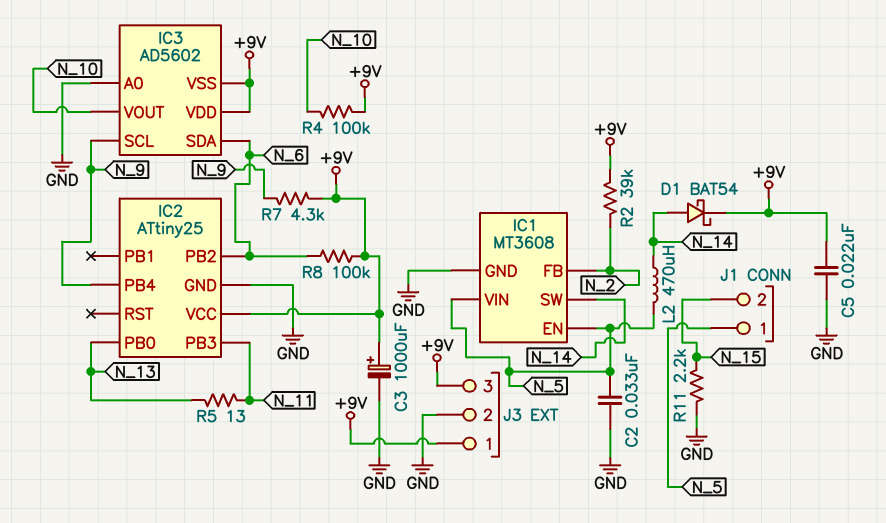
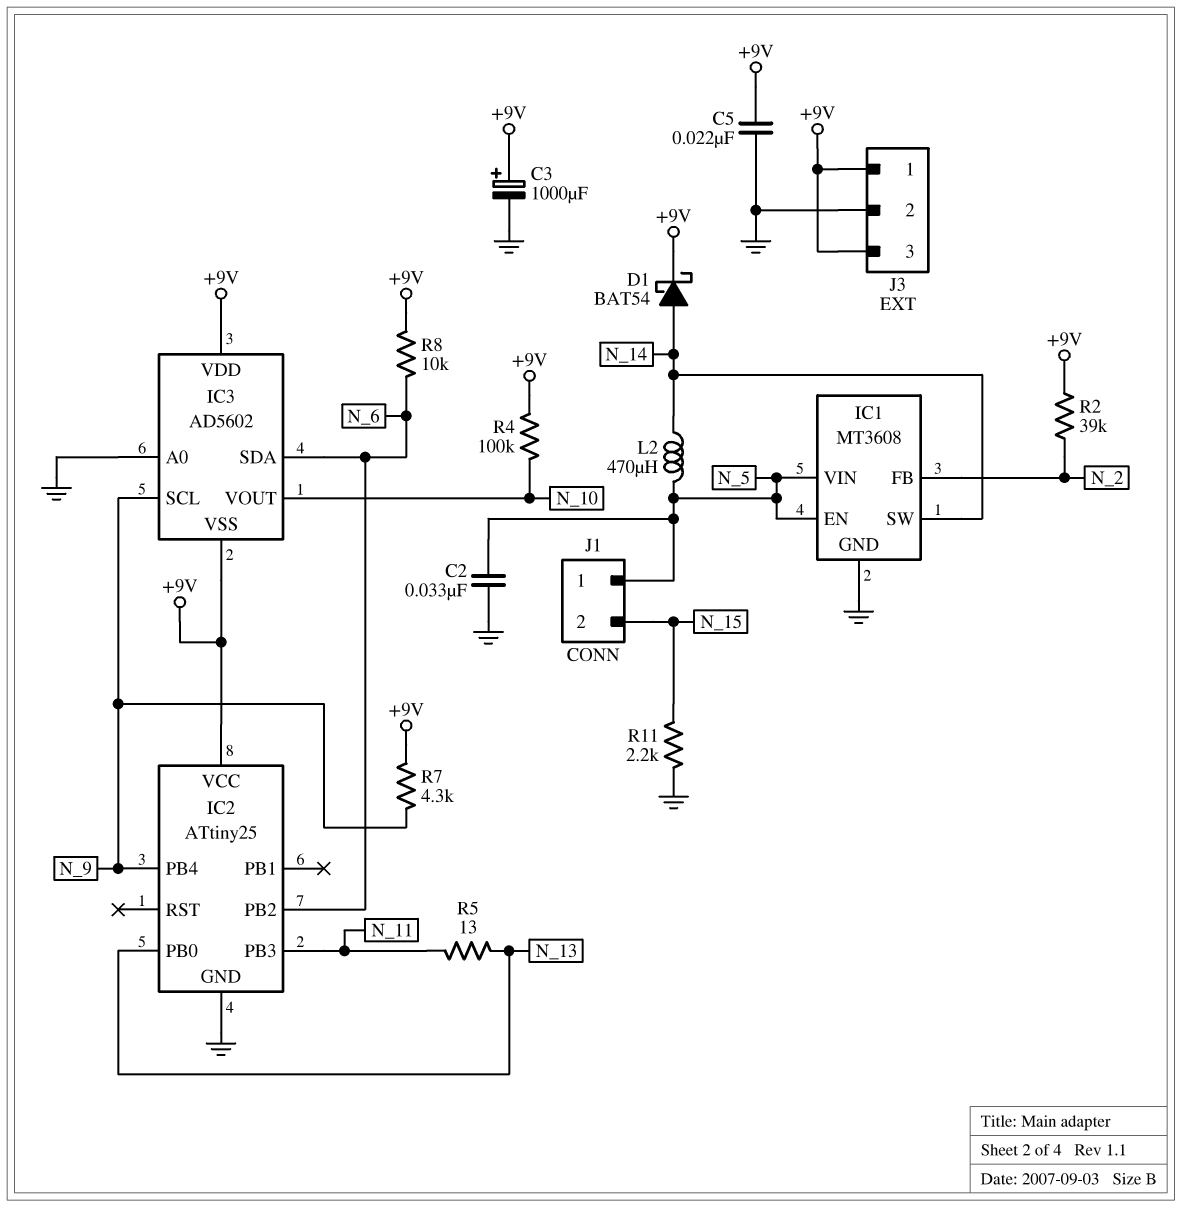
R8: 100k (+9V, N_6) -> 10k (+9V, N_6)

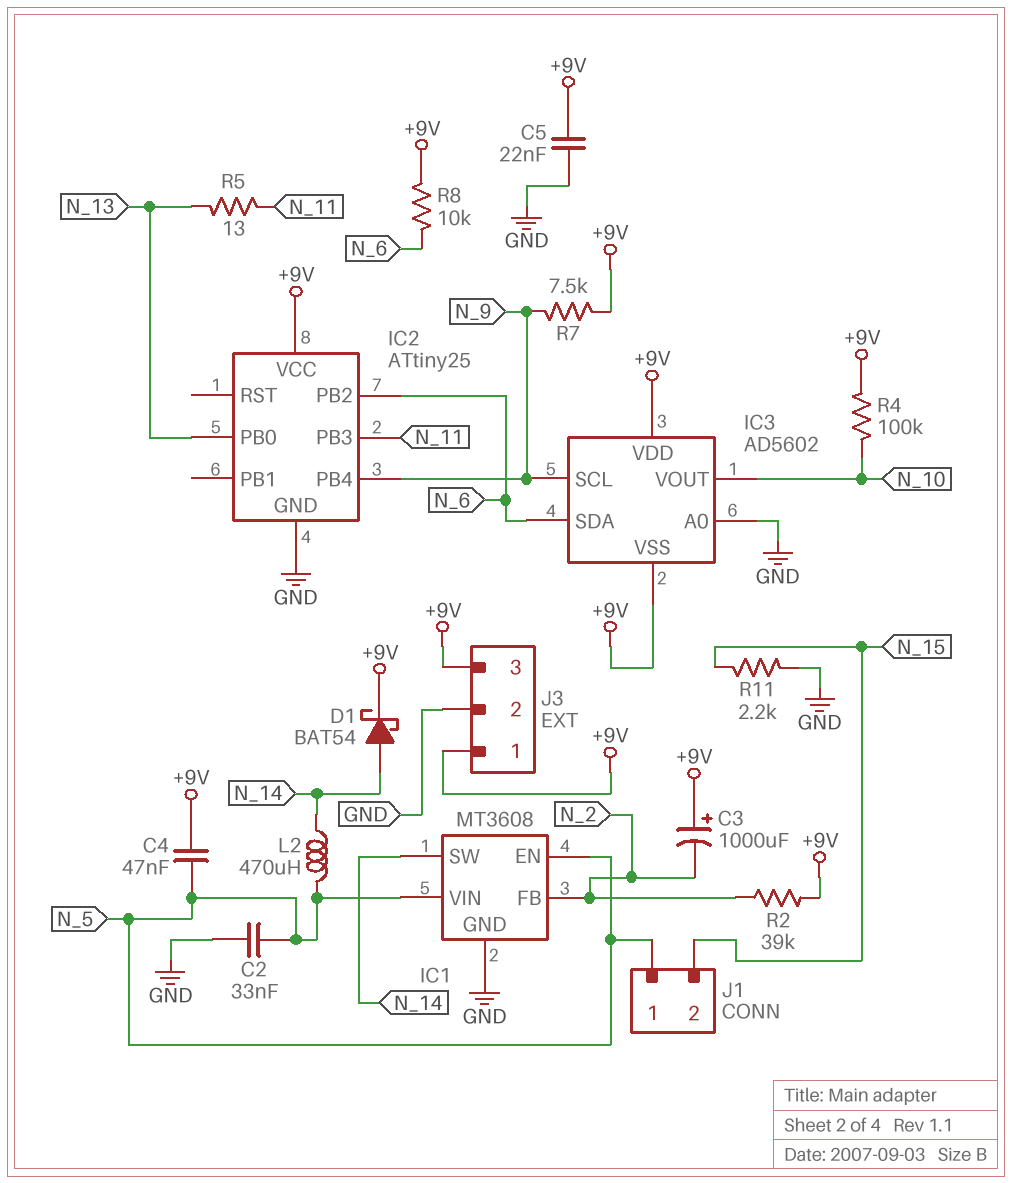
C3: 1000uF (plus +9V, minus GND) -> 1000uF (plus +9V, minus N_2)
C4: none -> 47nF (+9V, N_5)
R7: 4.3k (+9V, N_9) -> 7.5k (+9V, N_9)

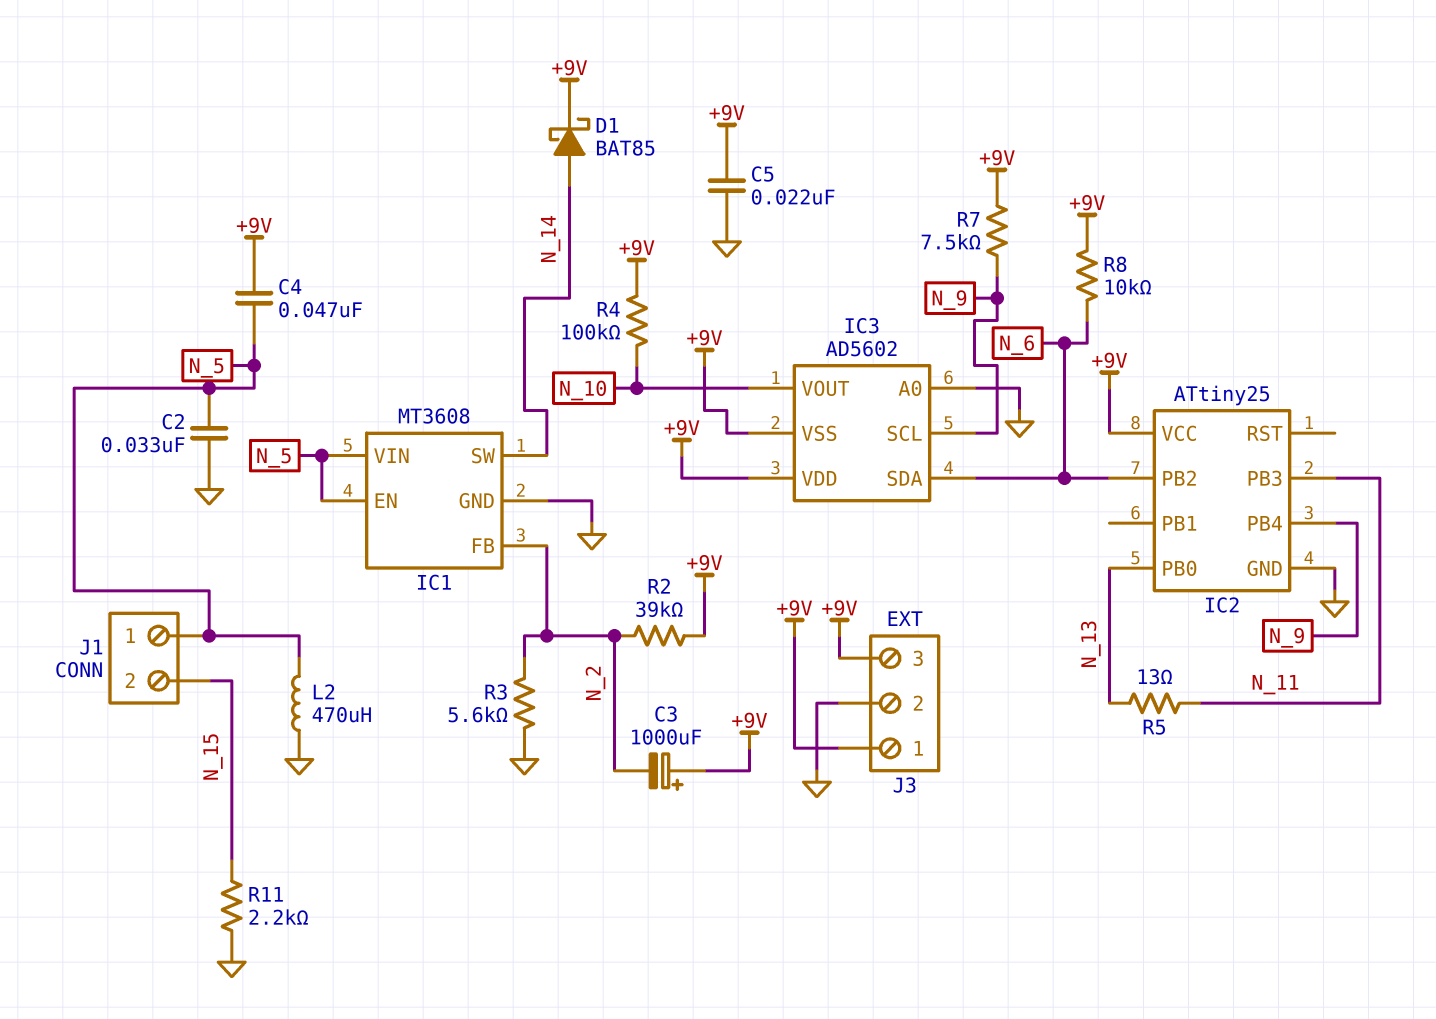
D1: schottky BAT54 (A N_14, K +9V) -> schottky BAT85 (A N_14, K +9V)
L2: 470uH (N_5, N_14) -> 470uH (GND, N_5)
R3: none -> 5.6k (GND, N_2)

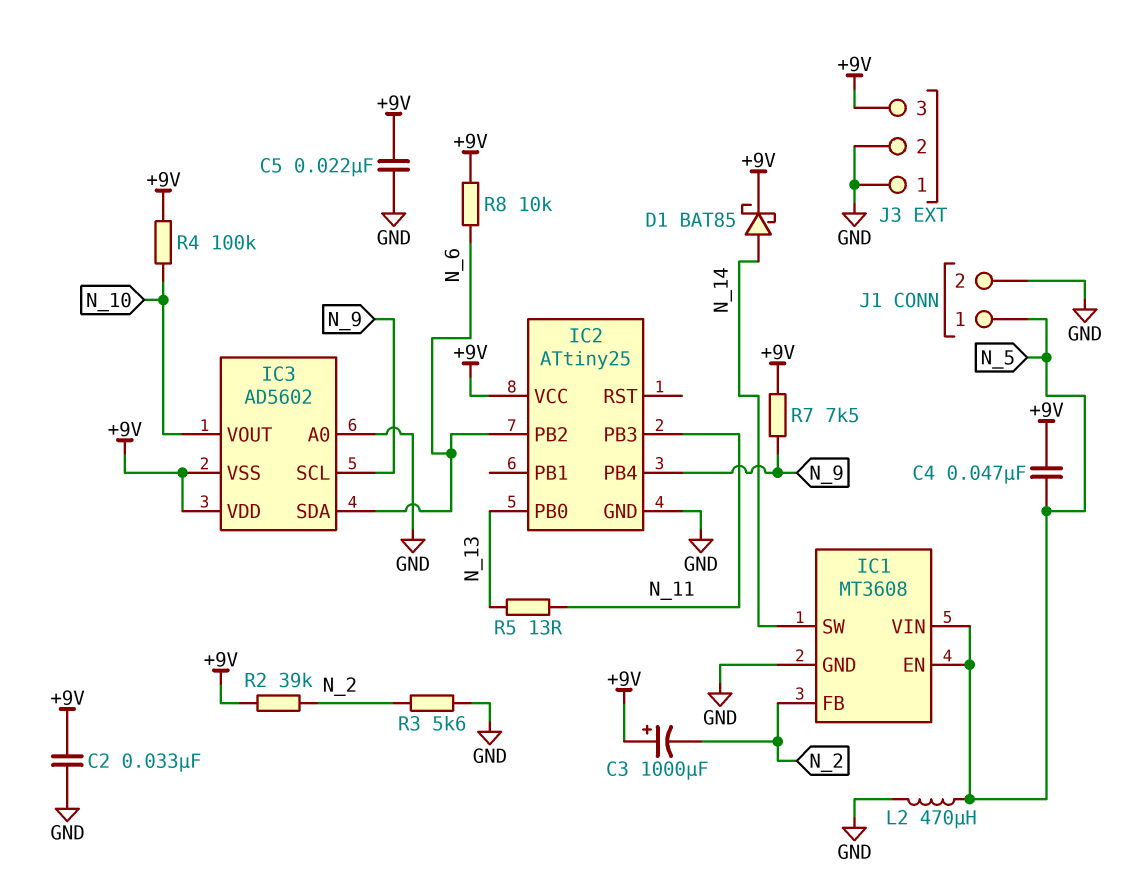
C2: 33nF (GND, N_5) -> 33nF (+9V, GND)
J1 pin 2: N_15 -> GND
J3 pin 1: +9V -> GND
R11: 2.2k (GND, N_15) -> none

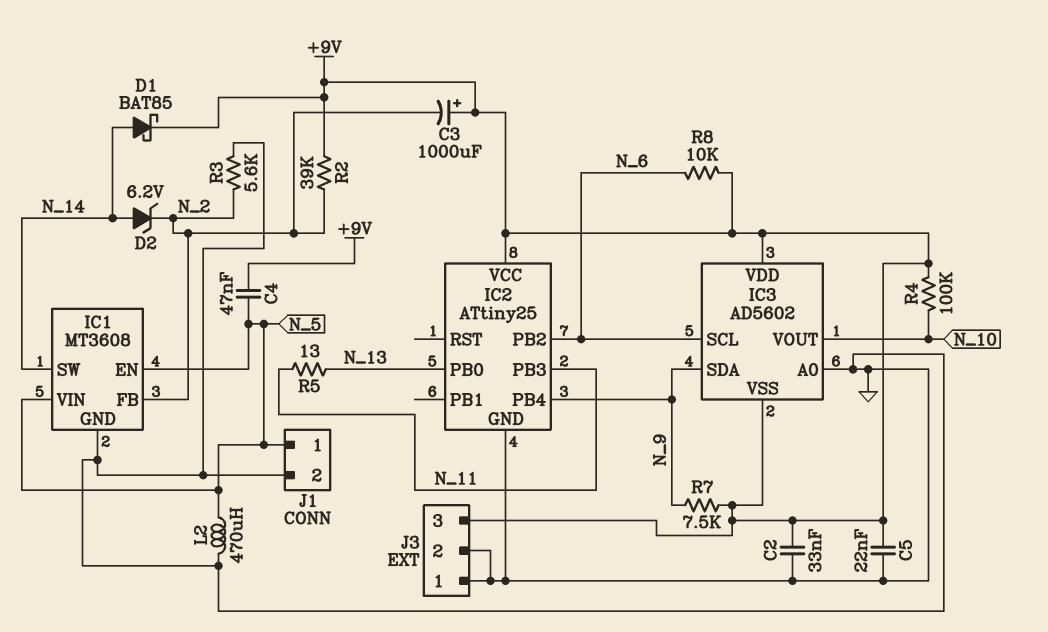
D2: none -> zener 6.2V (A N_14, K N_2)
IC3 pin SCL: N_9 -> N_6
IC3 pin SDA: N_6 -> N_9

